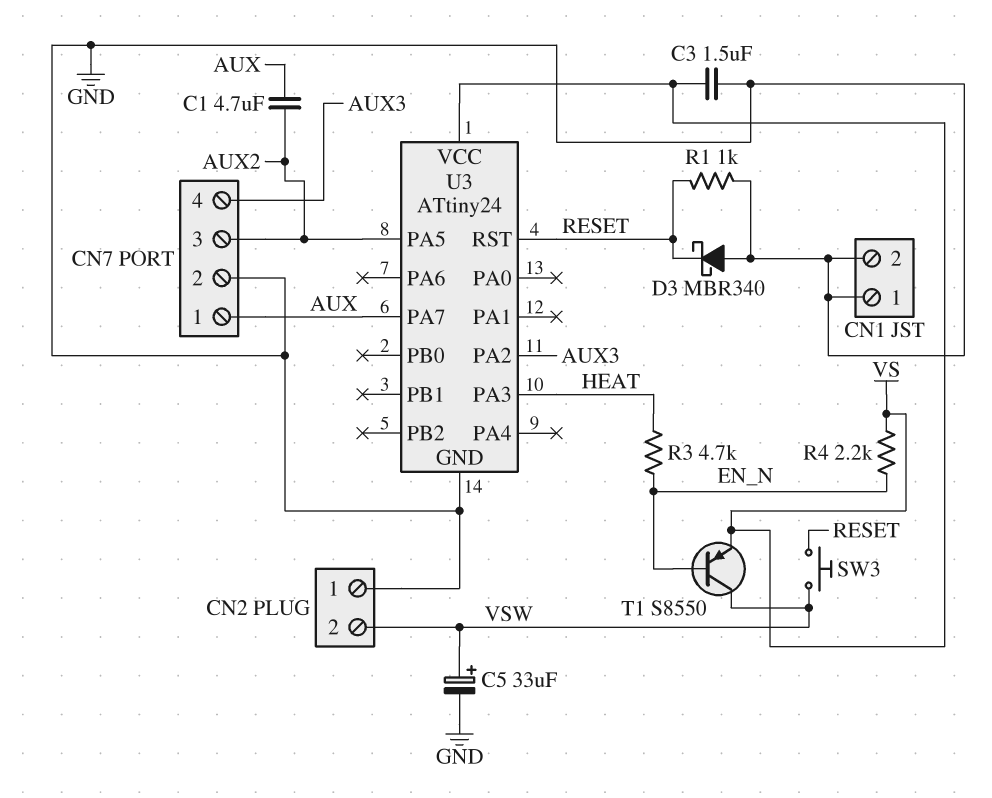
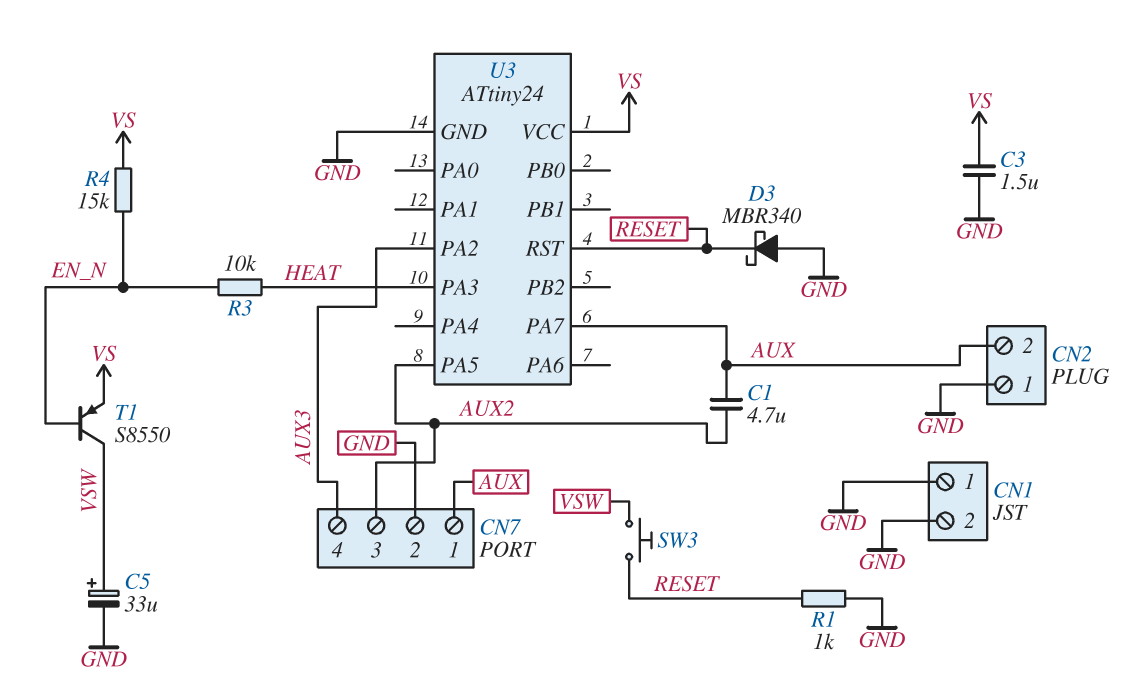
CN2 pin 2: VSW -> AUX
R3: 4.7k (EN_N, HEAT) -> 10k (EN_N, HEAT)
R4: 2.2k (EN_N, VS) -> 15k (EN_N, VS)

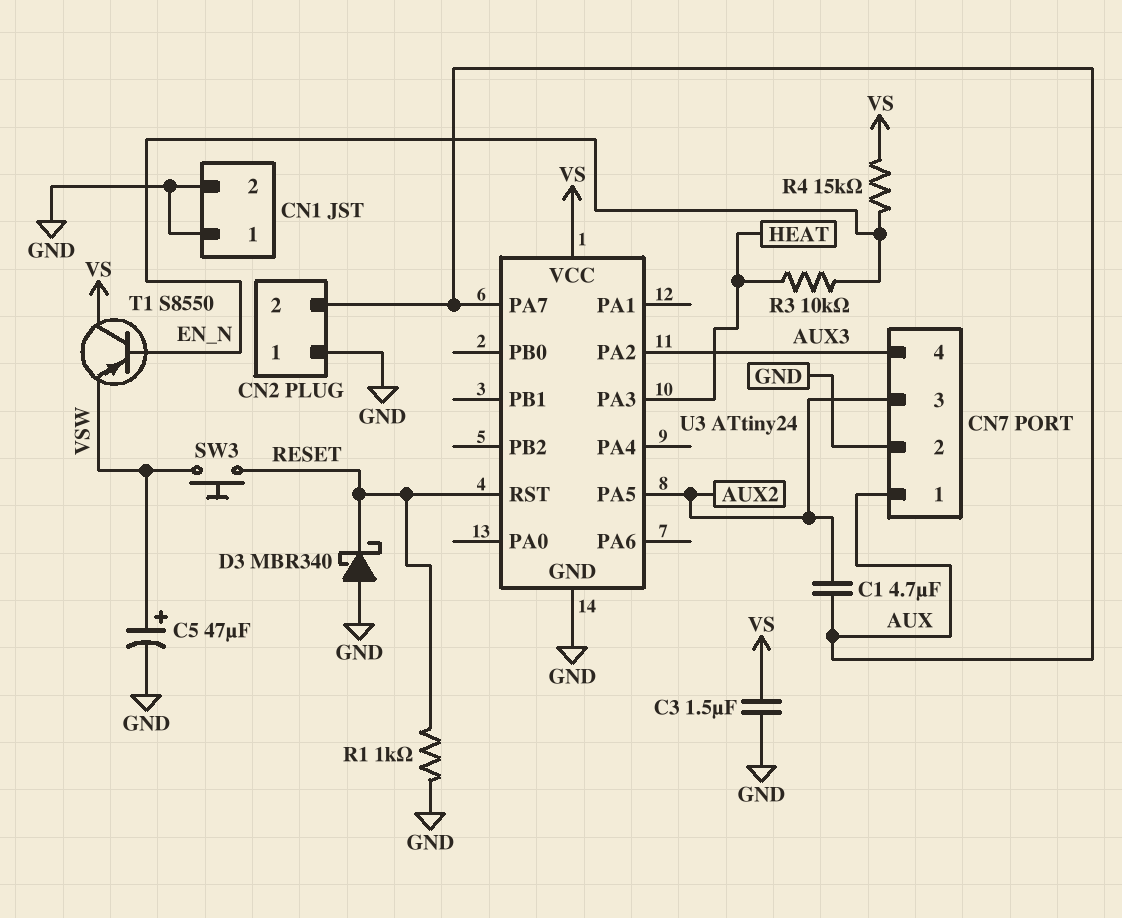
C5: 33uF (plus VSW, minus GND) -> 47uF (plus VSW, minus GND)
T1: PNP S8550 (B EN_N, C VSW, E VS) -> PNP S8550 (B EN_N, C VS, E VSW)

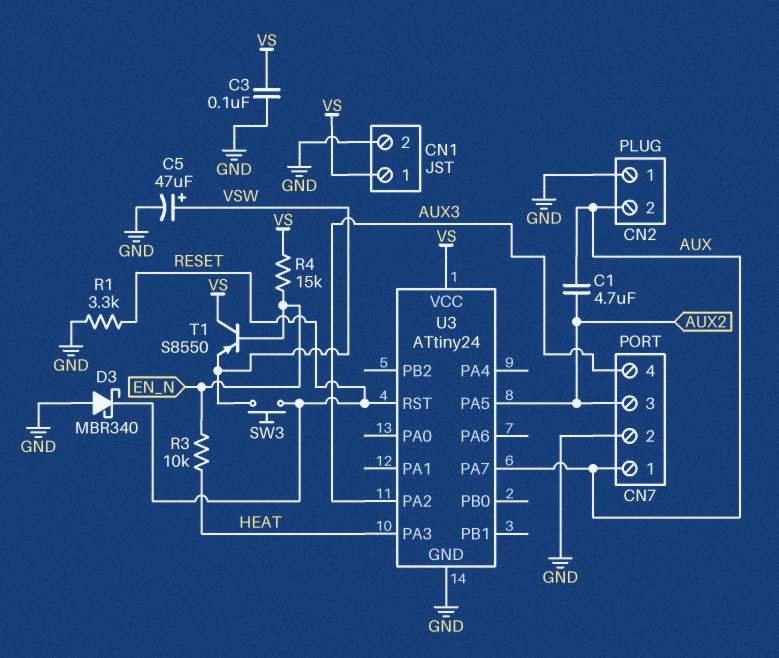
C3: 1.5uF (GND, VS) -> 100nF (GND, VS)
CN1 pin 1: GND -> VS
R1: 1k (GND, RESET) -> 3.3k (GND, RESET)

